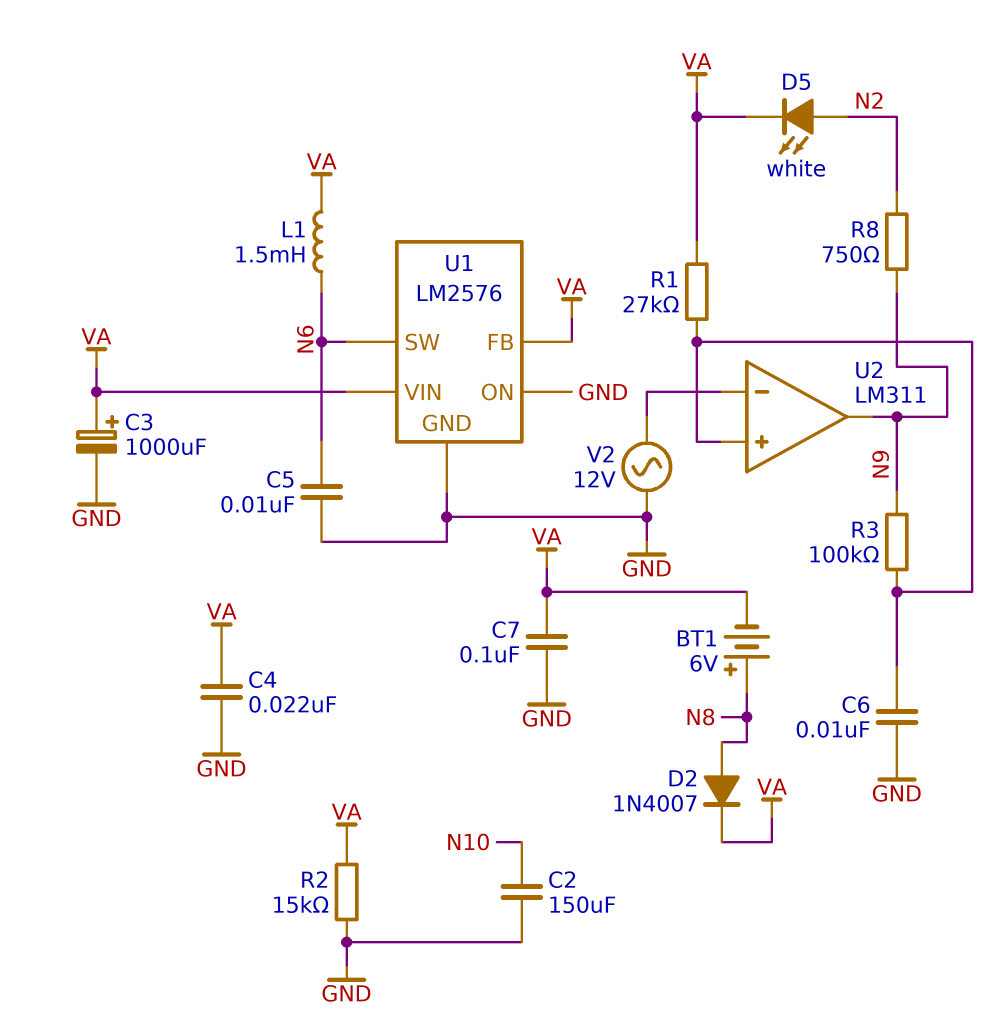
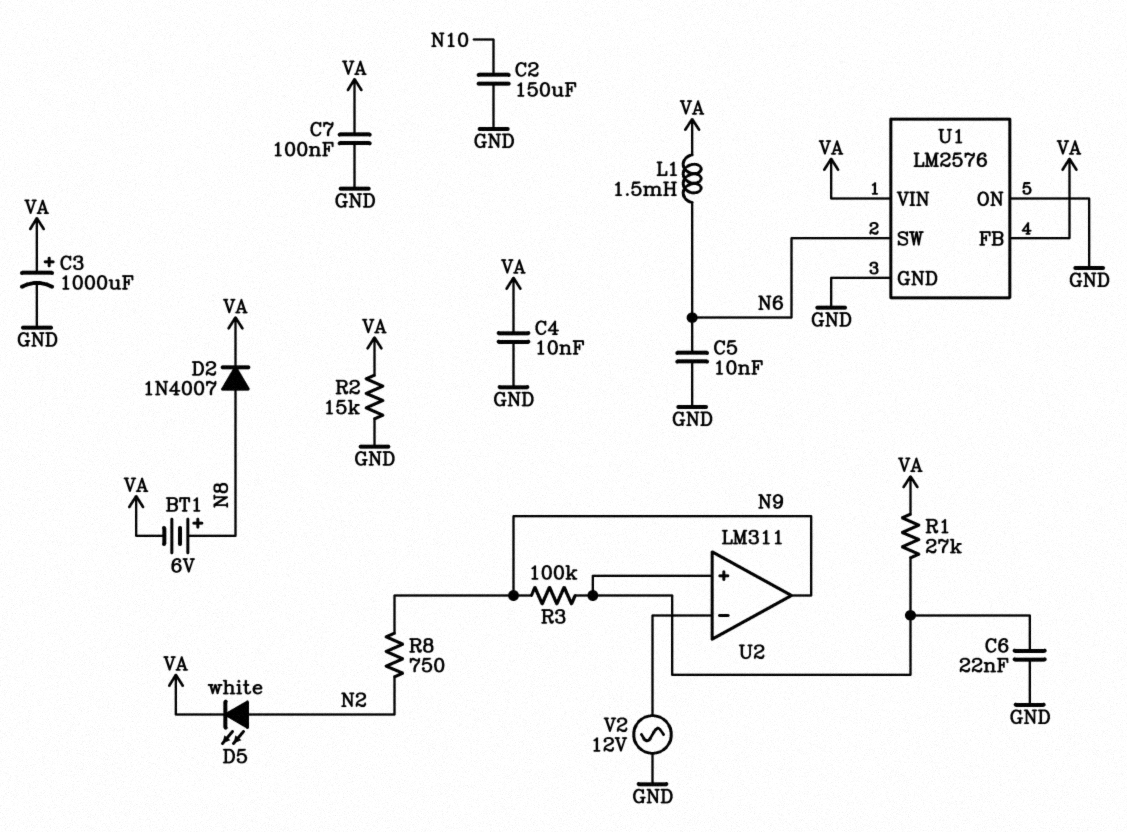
C4: 22nF (GND, VA) -> 10nF (GND, VA)
C6: 10nF (GND, U2/in+) -> 22nF (GND, U2/in+)

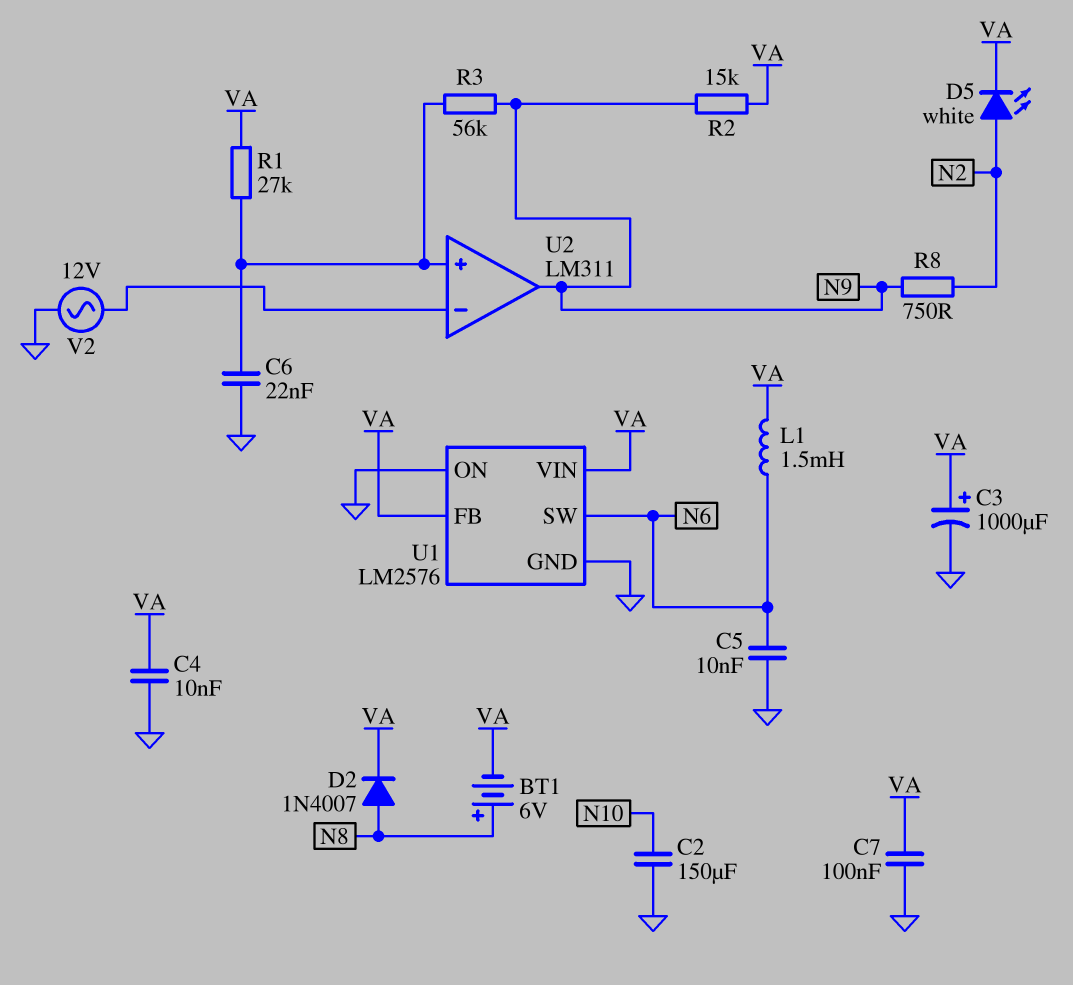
R2: 15k (GND, VA) -> 15k (N9, VA)
R3: 100k (N9, U2/in+) -> 56k (N9, U2/in+)

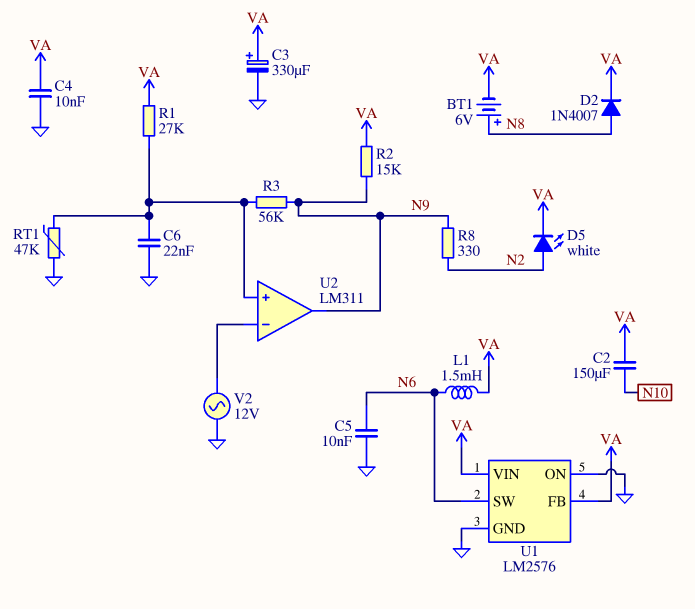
C2: 150uF (GND, N10) -> 150uF (N10, VA)
C3: 1000uF (plus VA, minus GND) -> 330uF (plus VA, minus GND)
C7: 100nF (GND, VA) -> none
R8: 750 (N2, N9) -> 330 (N2, N9)
RT1: none -> 47k (GND, U2/in+)

